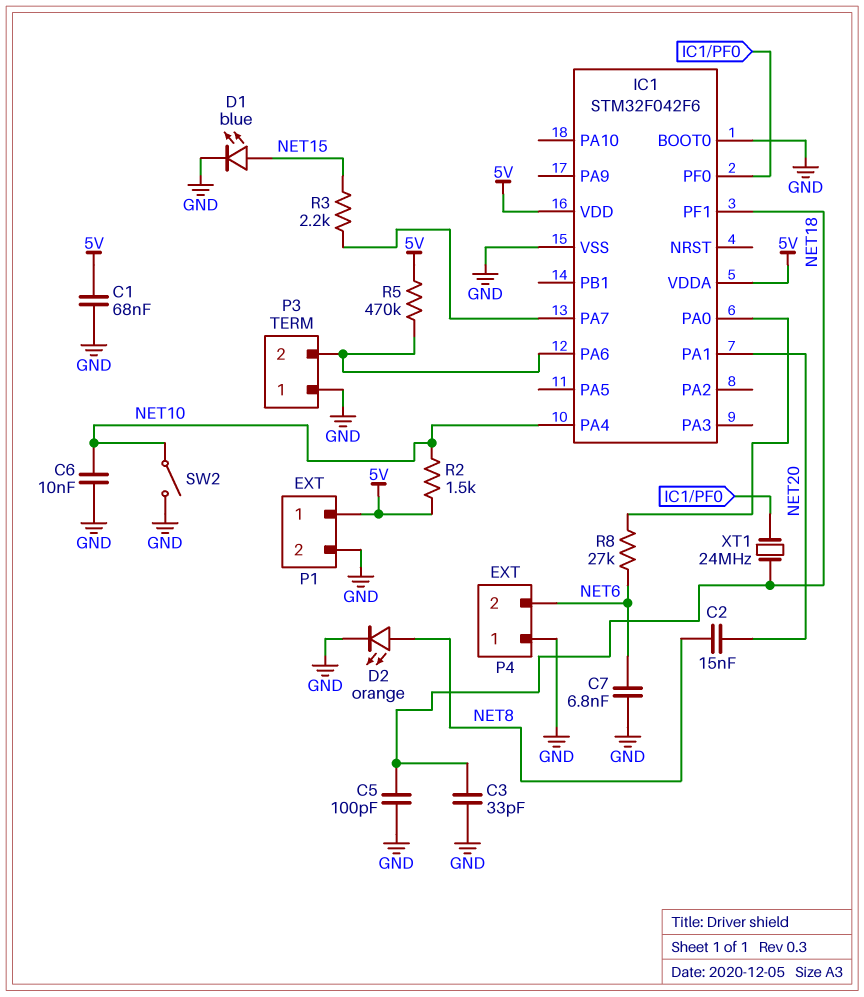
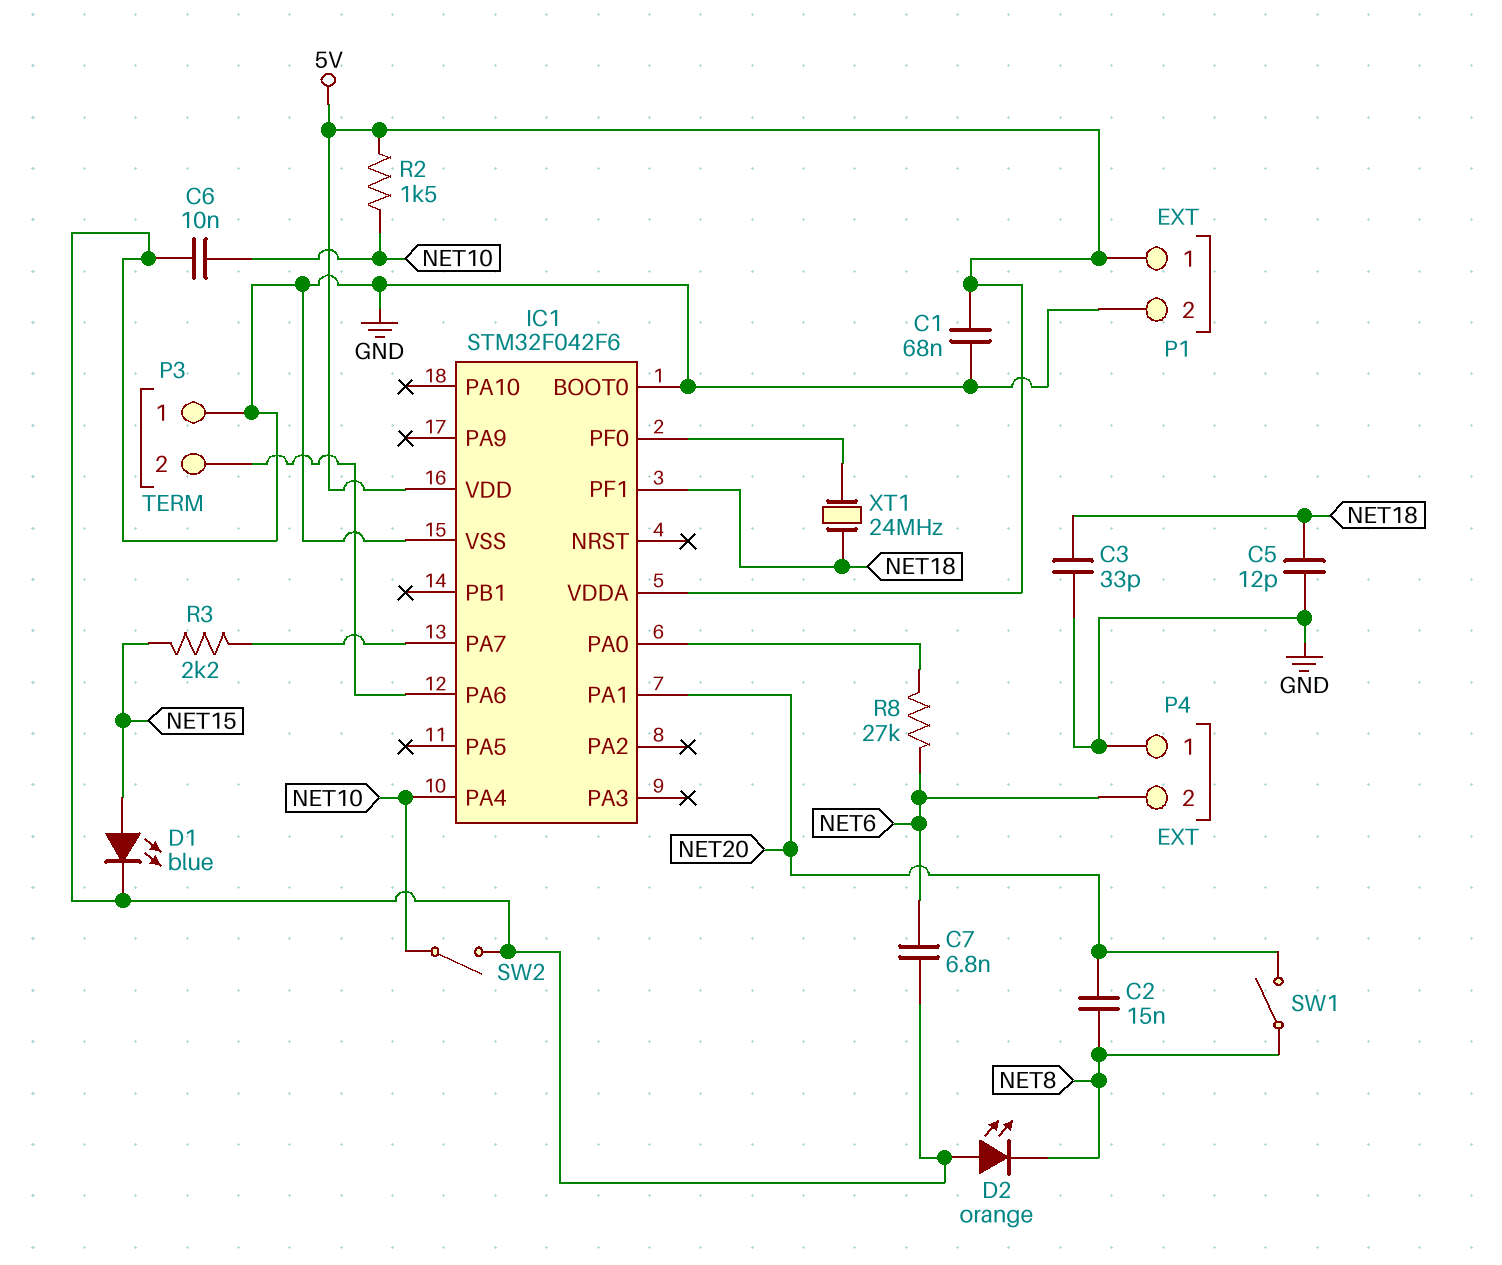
C5: 100pF (GND, NET18) -> 12pF (GND, NET18)
D2: LED orange (A NET8, K GND) -> LED orange (A GND, K NET8)
R5: 470k (5V, IC1/PA6) -> none
SW1: none -> switch (NET8, NET20)

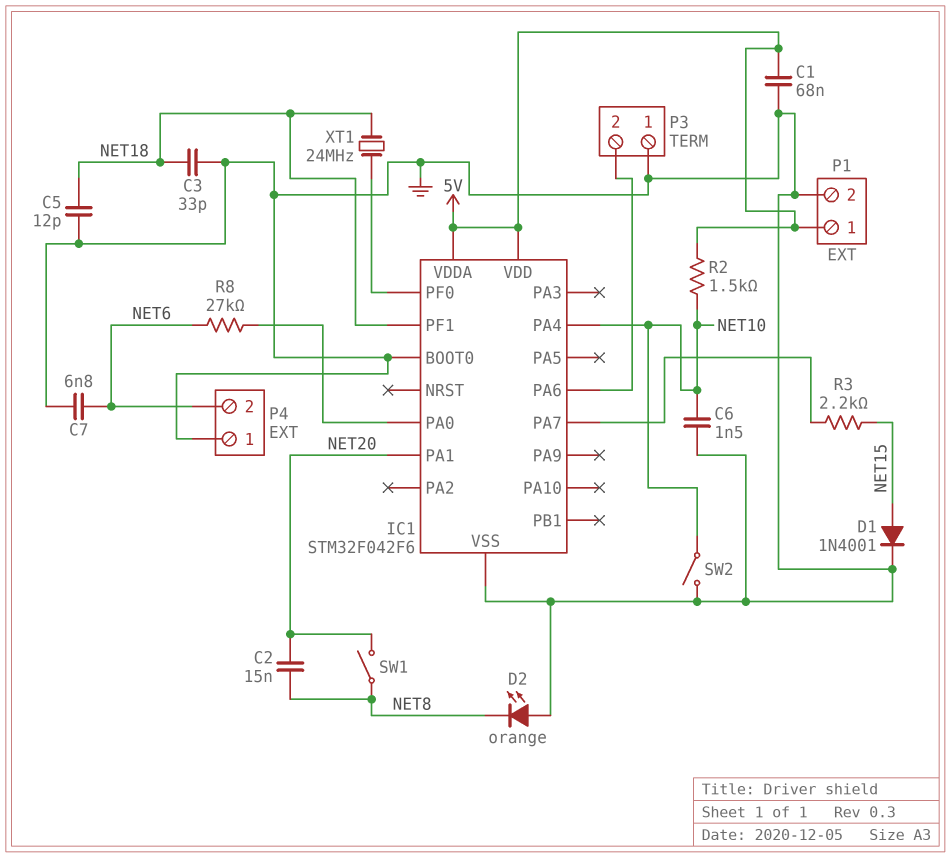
C6: 10nF (GND, NET10) -> 1.5nF (GND, NET10)
D1: LED blue (A NET15, K GND) -> diode 1N4001 (A NET15, K GND)

